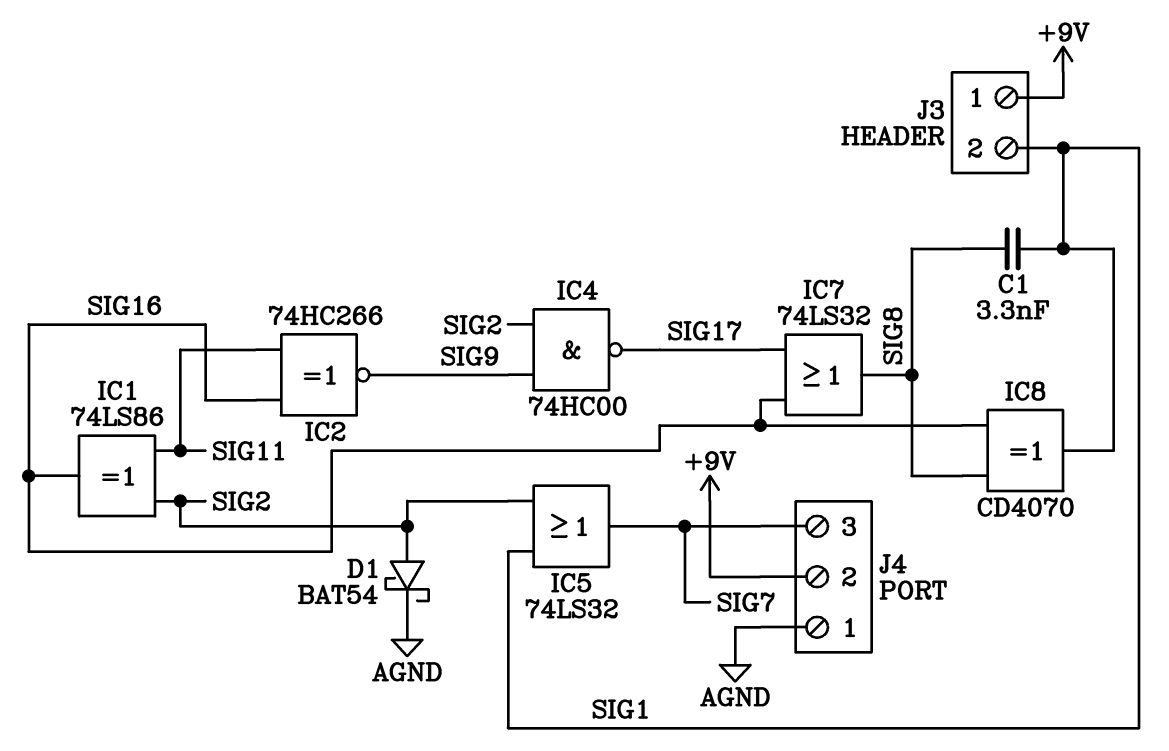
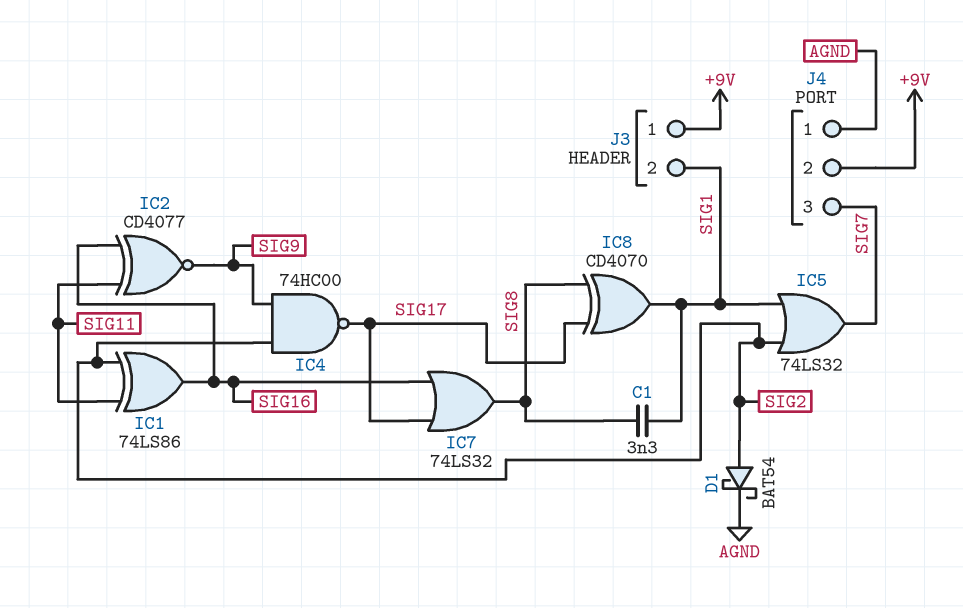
IC2: XNOR 74HC266 (in SIG11, in SIG16, out SIG9) -> XNOR CD4077 (in SIG11, in SIG16, out SIG9)
IC8: XOR CD4070 (in SIG8, in SIG16, out SIG1) -> XOR CD4070 (in SIG8, in SIG17, out SIG1)

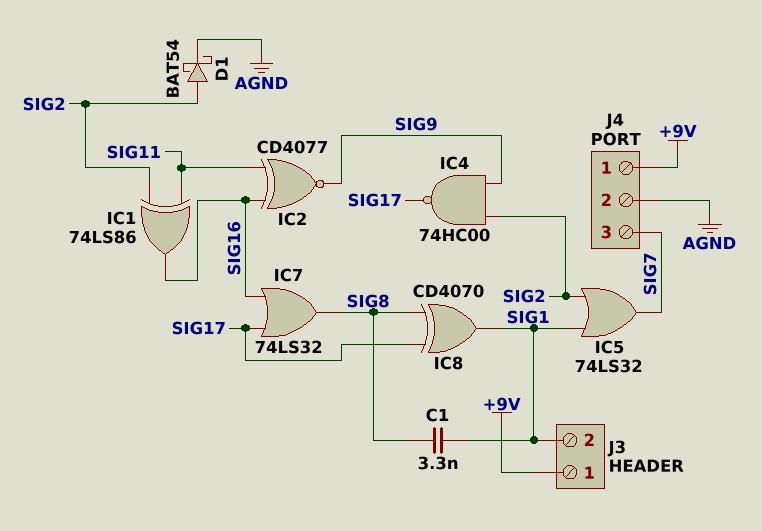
J4 pin 1: AGND -> +9V
J4 pin 2: +9V -> AGND

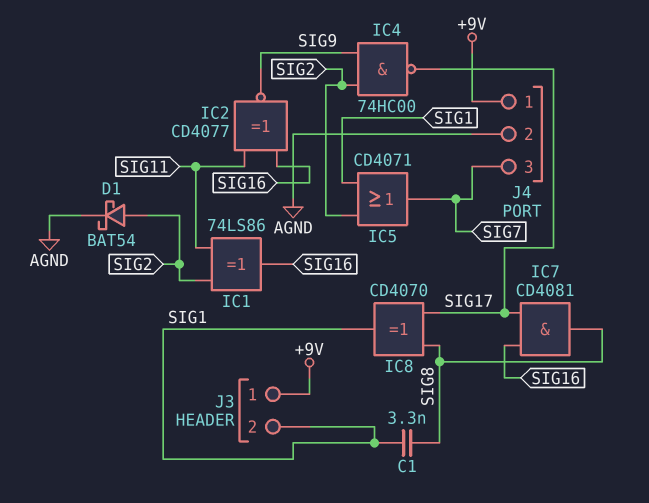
IC5: OR 74LS32 (in SIG1, in SIG2, out SIG7) -> OR CD4071 (in SIG1, in SIG2, out SIG7)
IC7: OR 74LS32 (in SIG16, in SIG17, out SIG8) -> AND CD4081 (in SIG16, in SIG17, out SIG8)

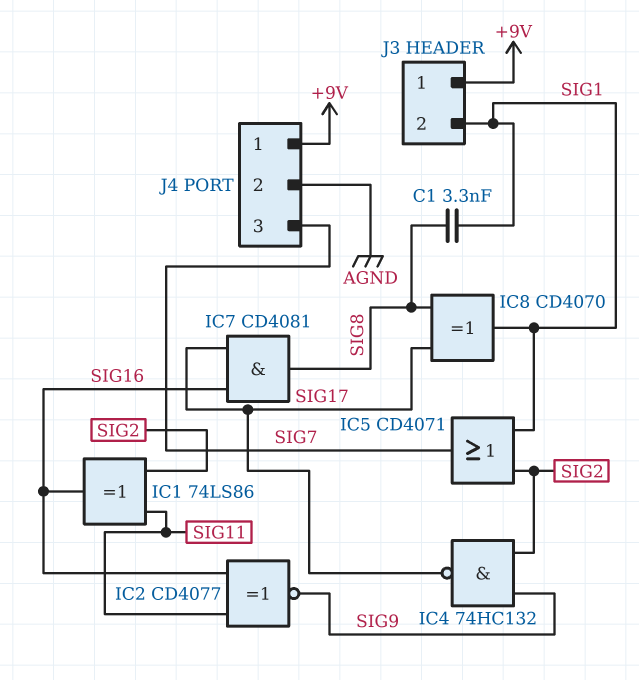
D1: schottky BAT54 (A SIG2, K AGND) -> none
IC4: NAND 74HC00 (in SIG2, in SIG9, out SIG17) -> NAND 74HC132 (in SIG2, in SIG9, out SIG17)

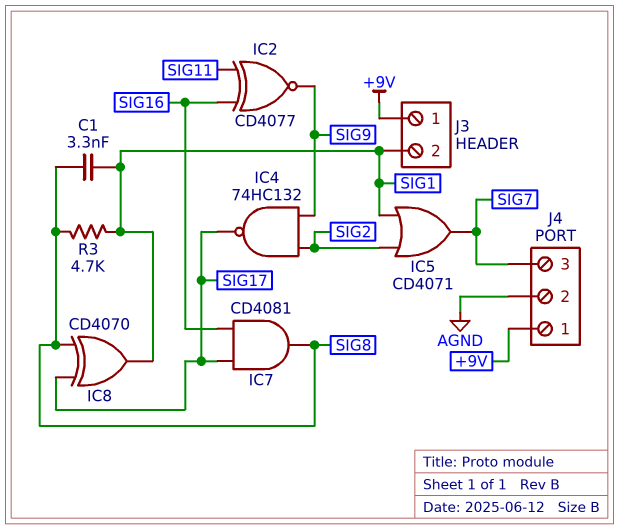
IC1: XOR 74LS86 (in SIG2, in SIG11, out SIG16) -> none
R3: none -> 4.7k (SIG1, SIG8)

